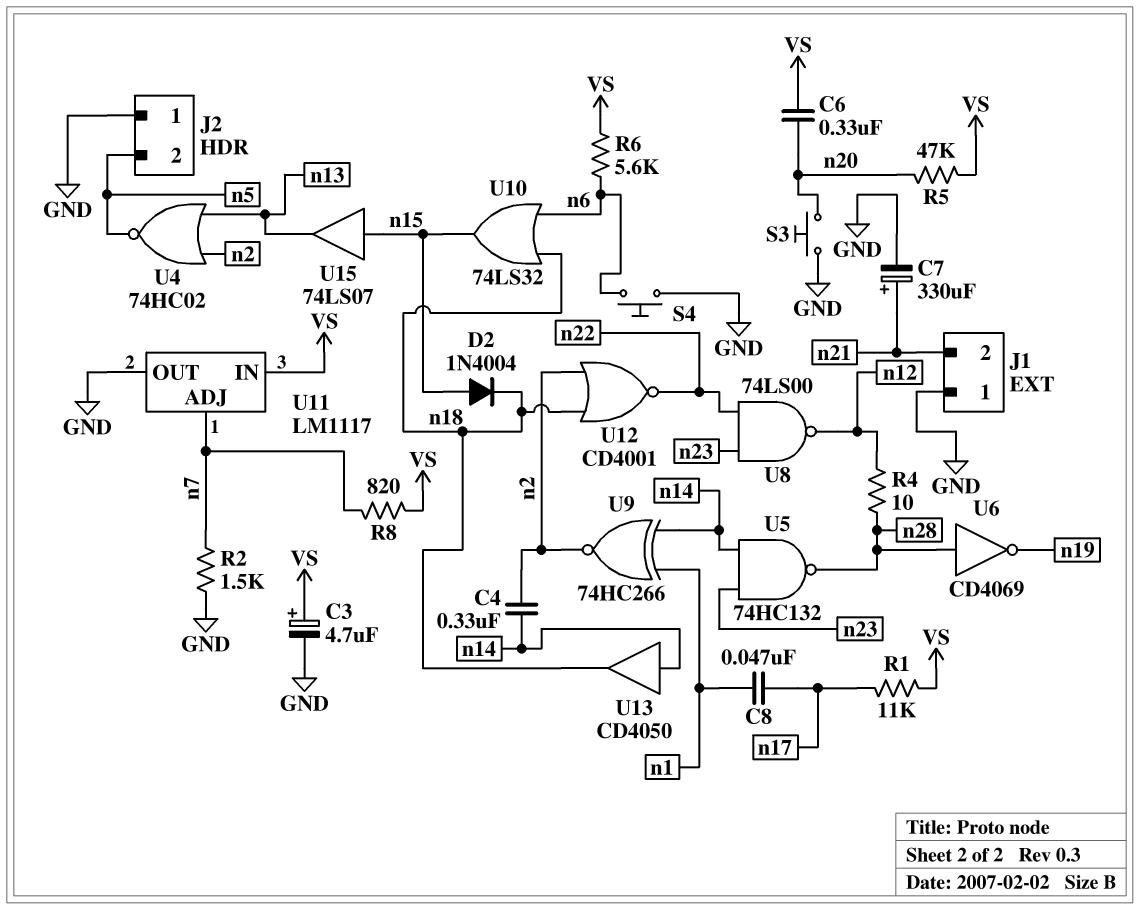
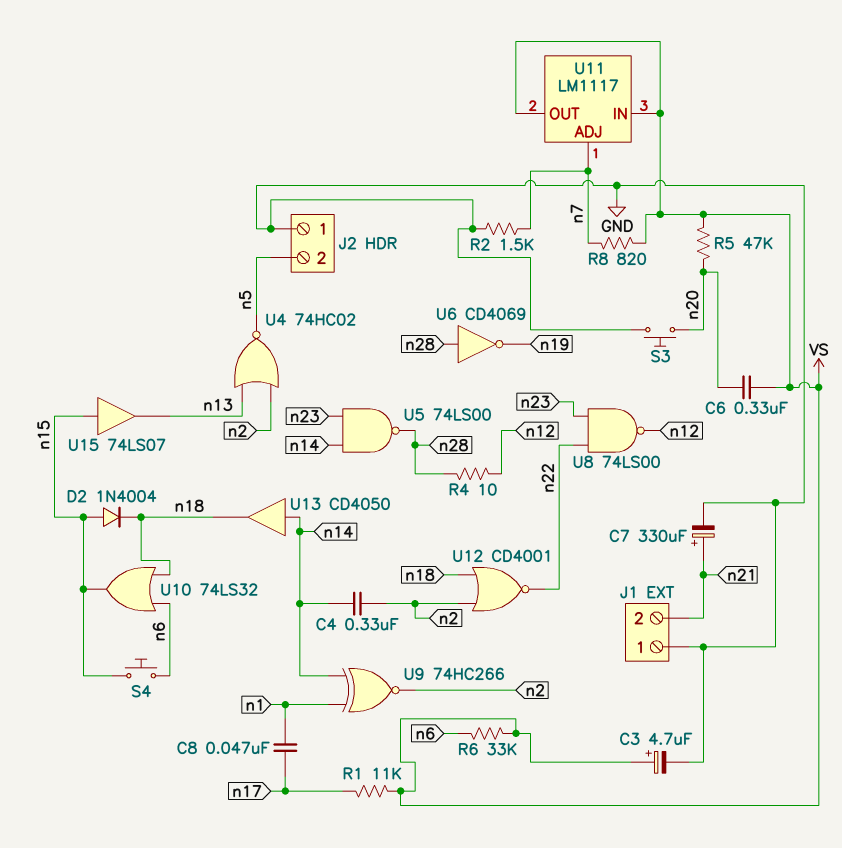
R6: 5.6k (VS, n6) -> 33k (VS, n6)
S4: button (GND, n6) -> button (n6, n15)
U5: NAND 74HC132 (in n14, in n23, out n28) -> NAND 74LS00 (in n14, in n23, out n28)
U11 pin OUT: GND -> VS

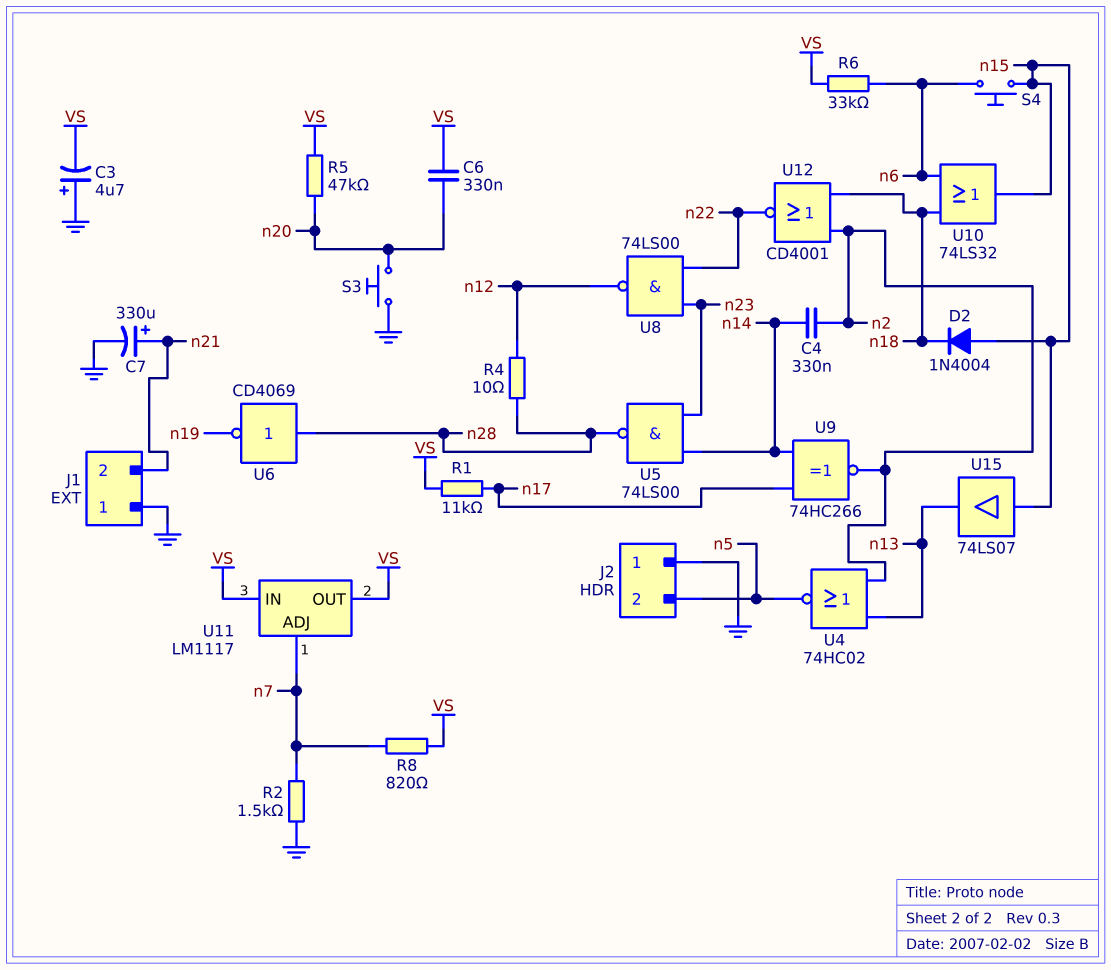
C3: 4.7uF (plus VS, minus GND) -> 4.7uF (plus GND, minus VS)
C8: 47nF (n1, n17) -> none
U9: XNOR 74HC266 (in n1, in n14, out n2) -> XNOR 74HC266 (in n14, in n17, out n2)
U13: buffer CD4050 (in n14, out n18) -> none

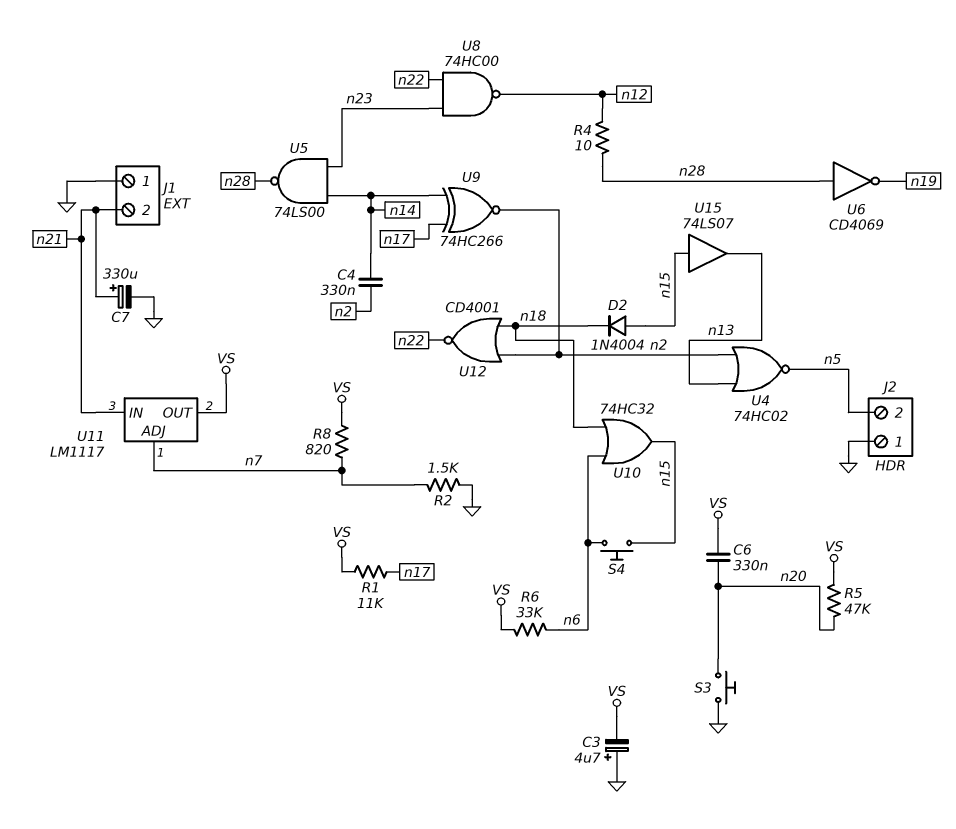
U8: NAND 74LS00 (in n22, in n23, out n12) -> NAND 74HC00 (in n22, in n23, out n12)
U10: OR 74LS32 (in n6, in n18, out n15) -> OR 74HC32 (in n6, in n18, out n15)
U11 pin IN: VS -> n21

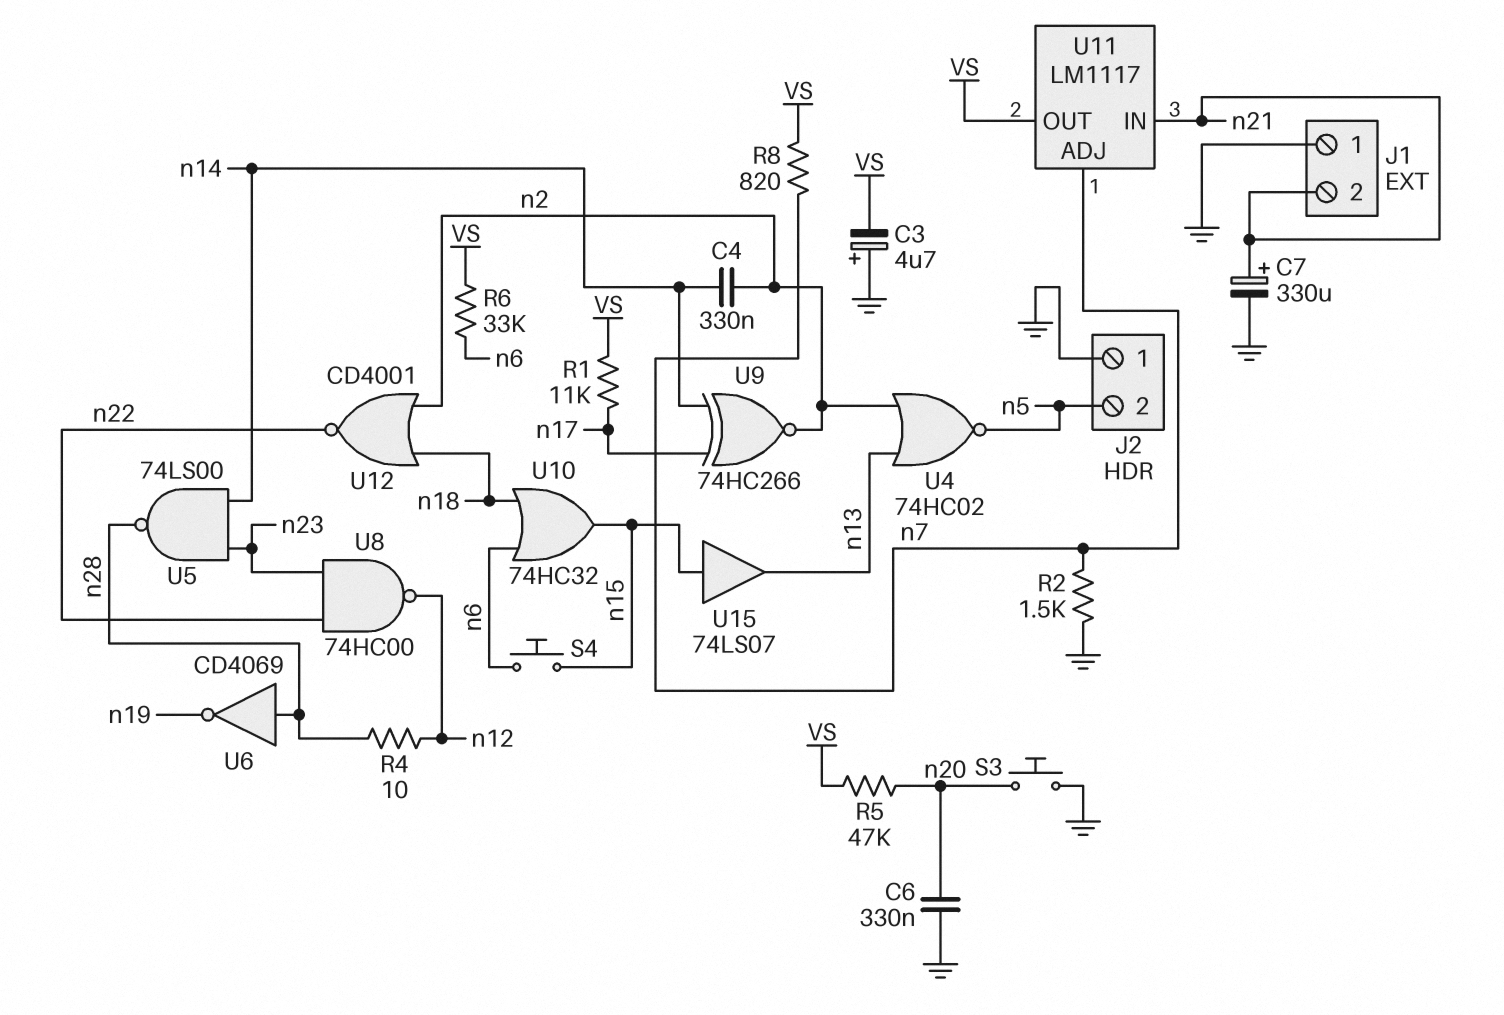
C6: 330nF (VS, n20) -> 330nF (GND, n20)
D2: diode 1N4004 (A n15, K n18) -> none

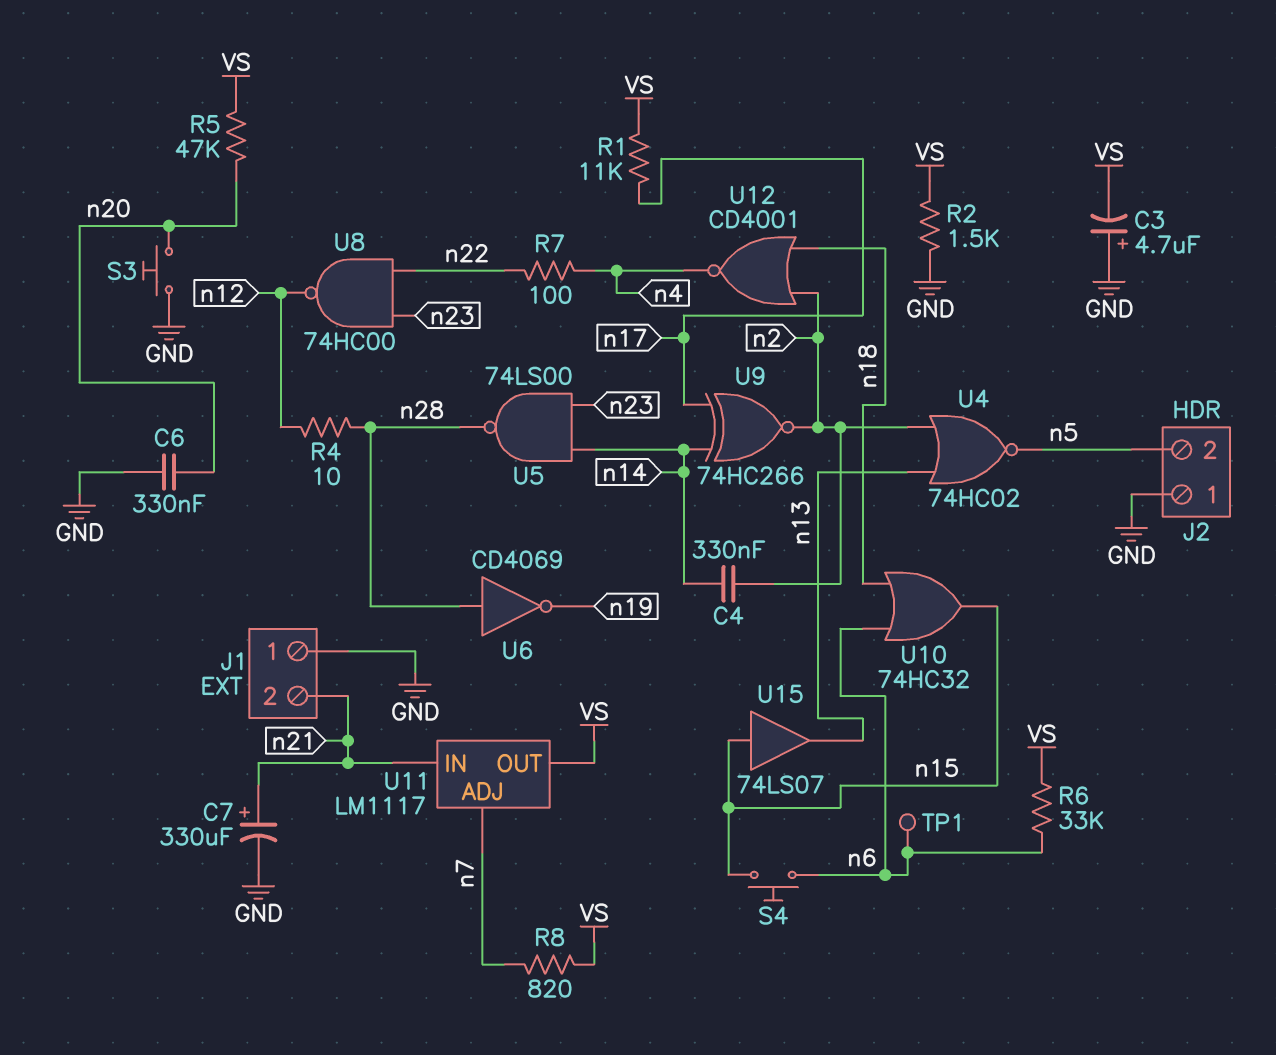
R2: 1.5k (GND, n7) -> 1.5k (GND, VS)
R7: none -> 100 (n4, n22)
TP1: none -> test point (n6)
U12: NOR CD4001 (in n2, in n18, out n22) -> NOR CD4001 (in n2, in n18, out n4)

